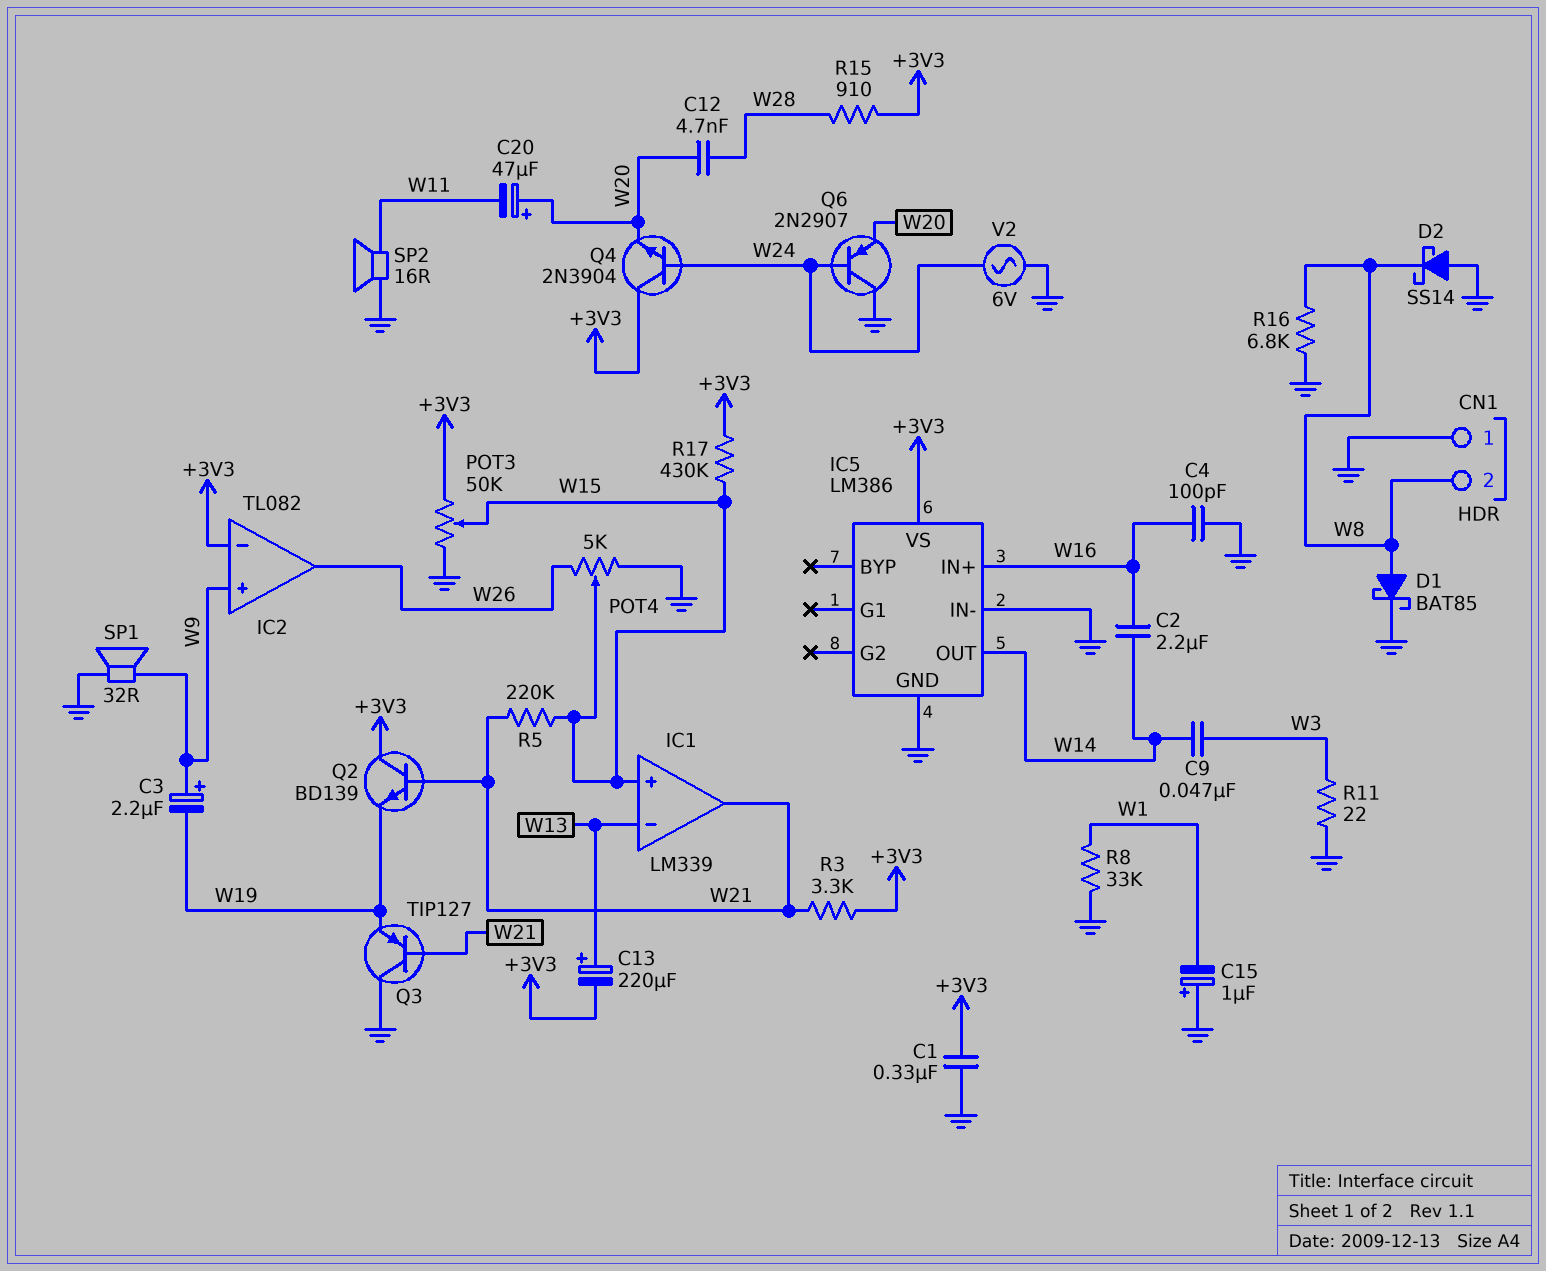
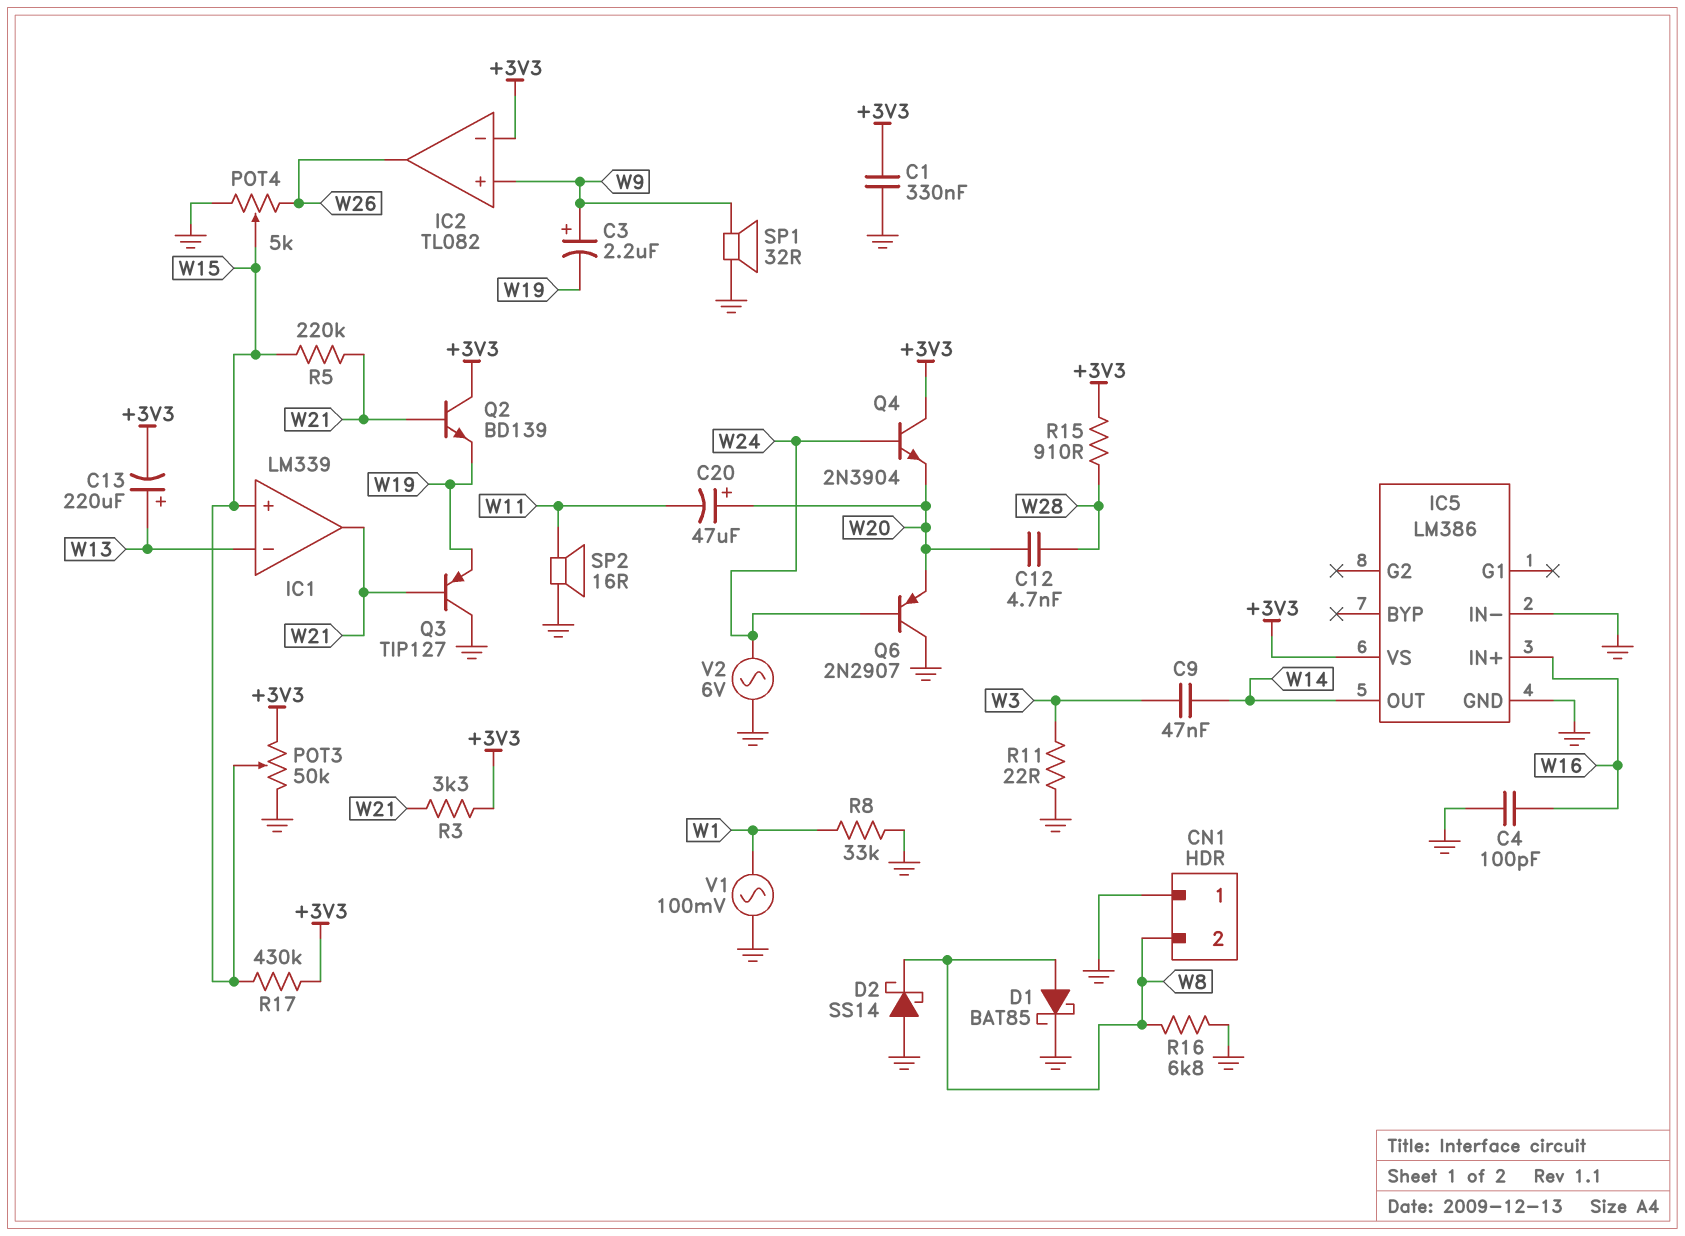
C2: 2.2uF (W14, W16) -> none
C15: 1uF (plus GND, minus W1) -> none
V1: none -> AC 100mV (GND, W1)

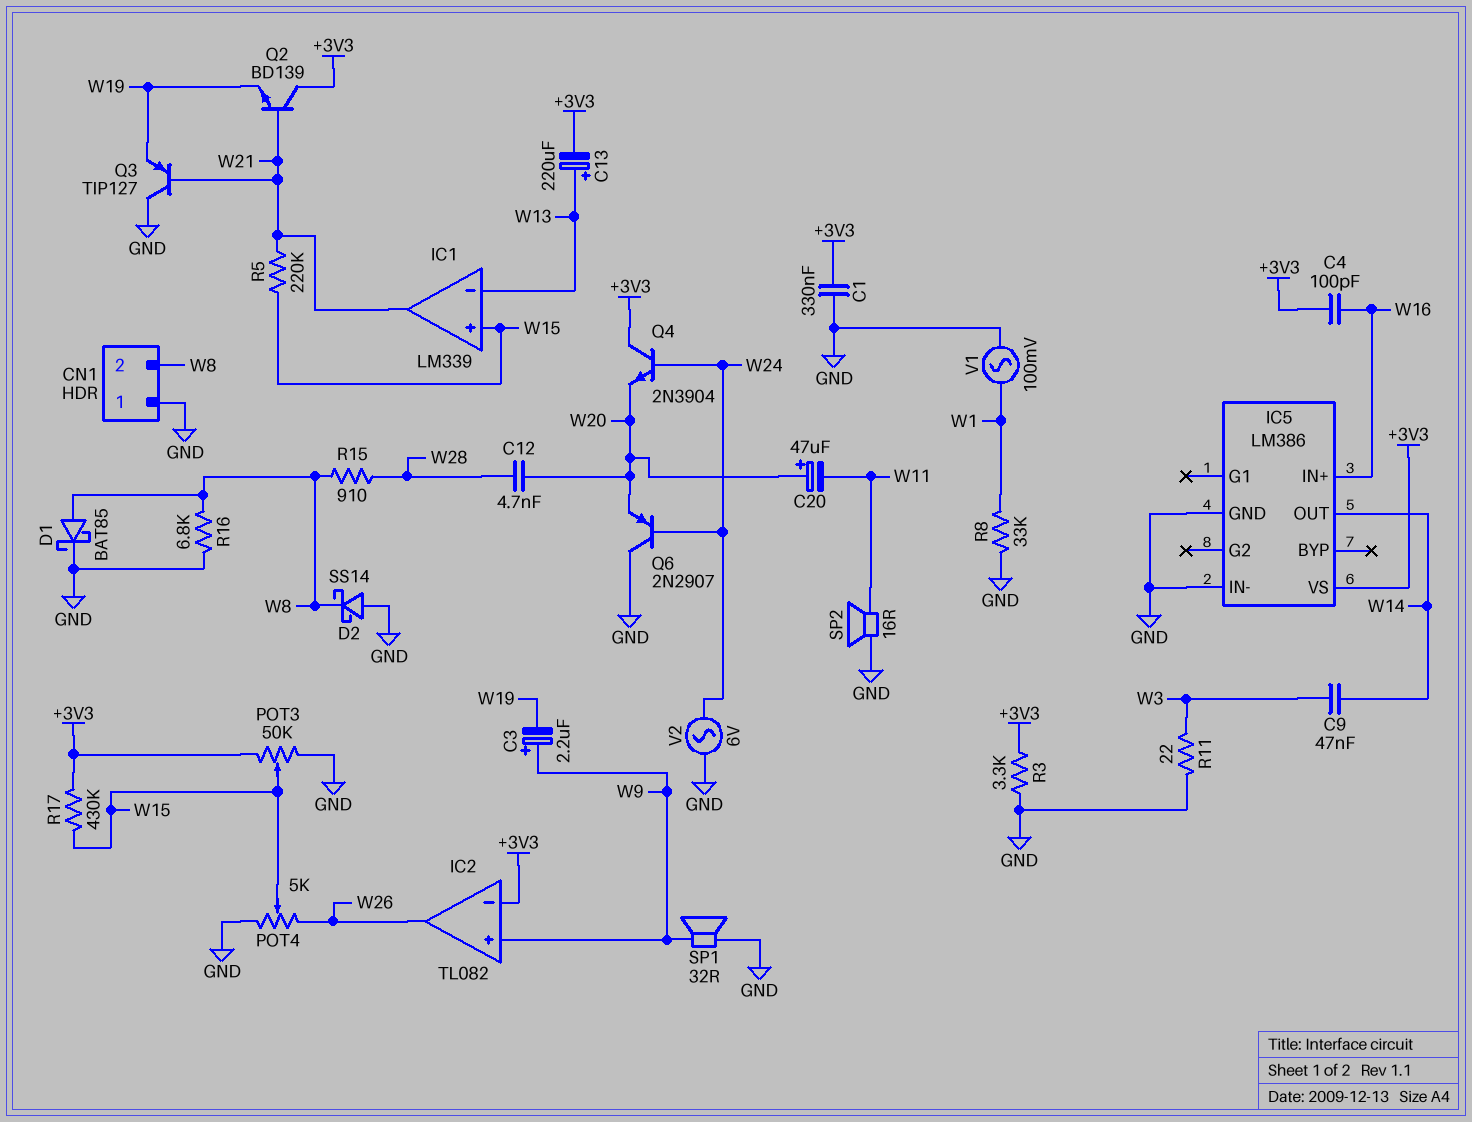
C4: 100pF (GND, W16) -> 100pF (+3V3, W16)
R3: 3.3k (+3V3, W21) -> 3.3k (+3V3, GND)
R15: 910 (+3V3, W28) -> 910 (W8, W28)

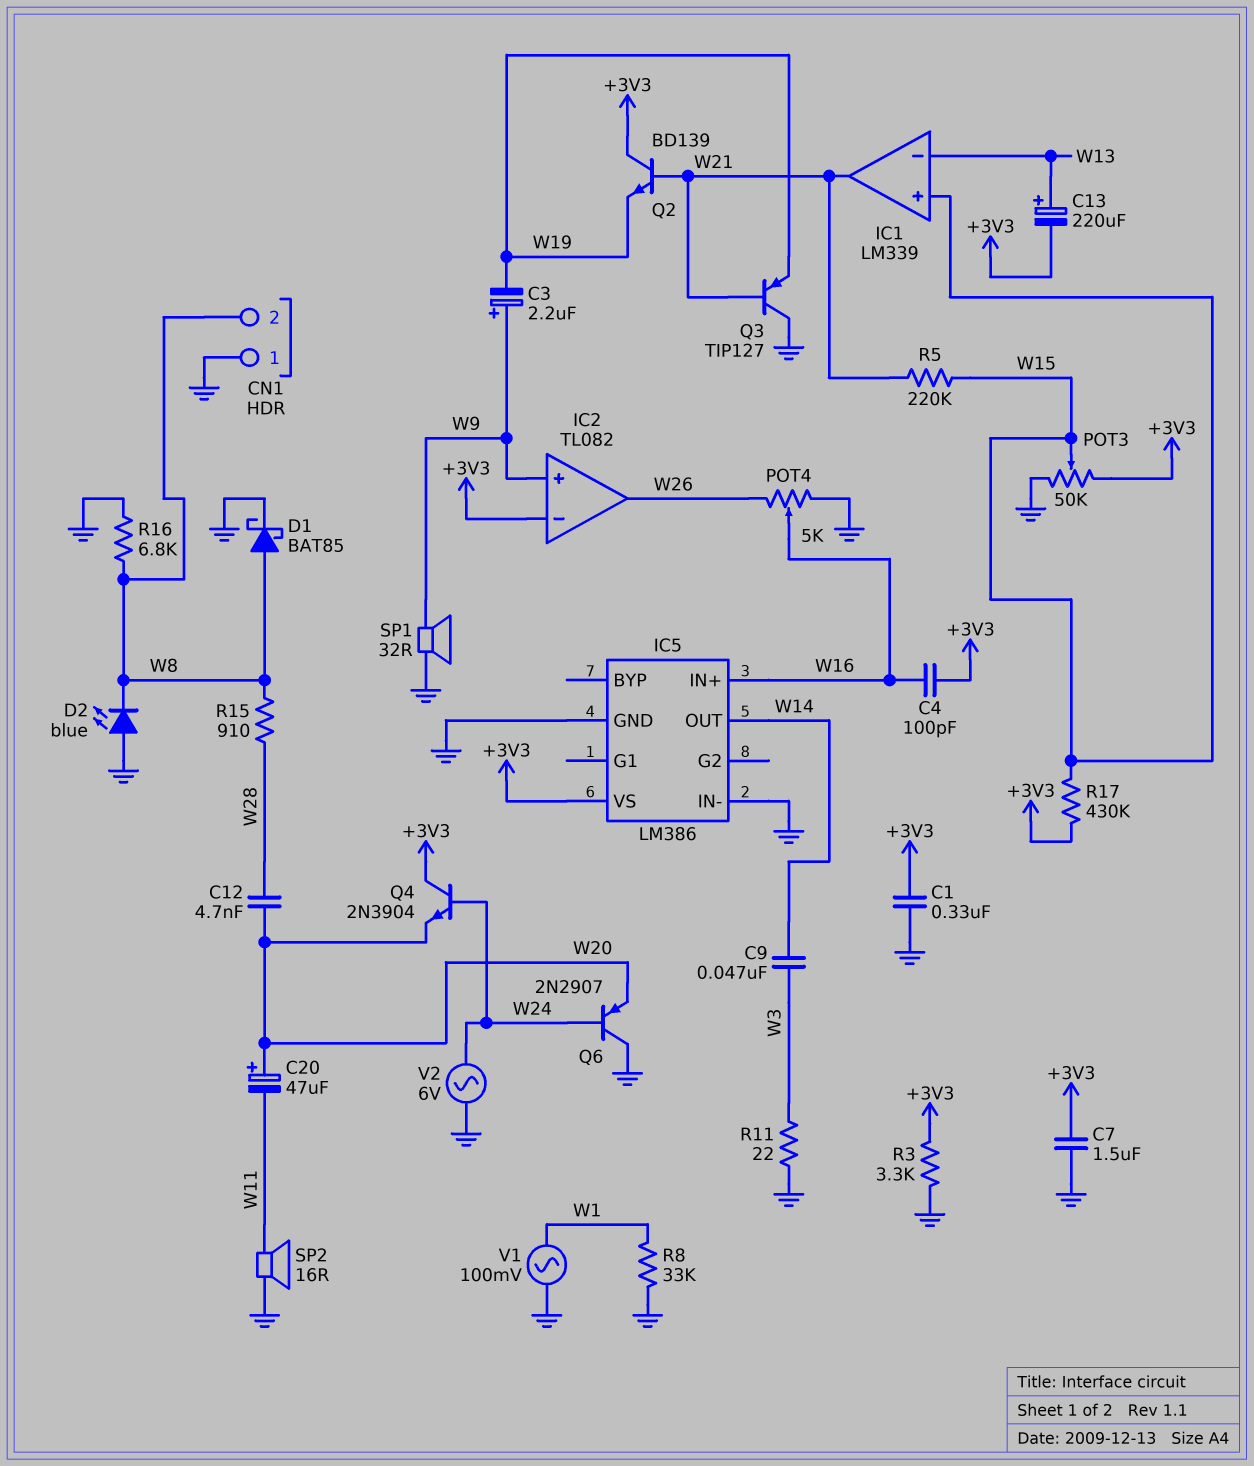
C7: none -> 1.5uF (+3V3, GND)
D2: schottky SS14 (A GND, K W8) -> LED blue (A GND, K W8)
POT4: 5k (GND, W26, wiper W15) -> 5k (GND, W26, wiper W16)

